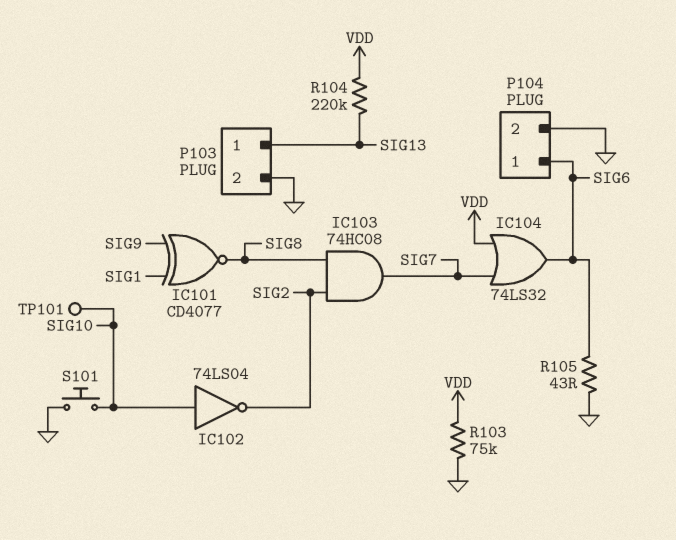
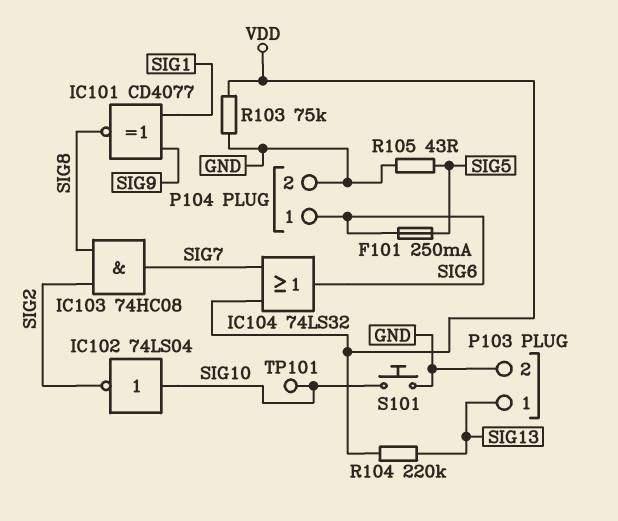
F101: none -> 250mA (SIG5, SIG6)
R105: 43 (GND, SIG6) -> 43 (GND, SIG5)

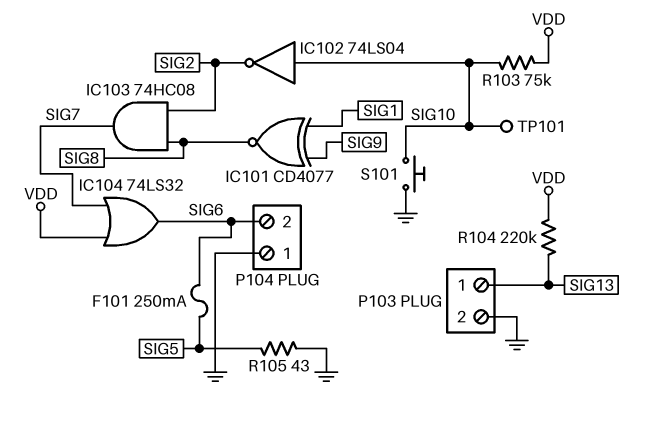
P104 pin 1: SIG6 -> GND
P104 pin 2: GND -> SIG6
R103: 75k (GND, VDD) -> 75k (SIG10, VDD)

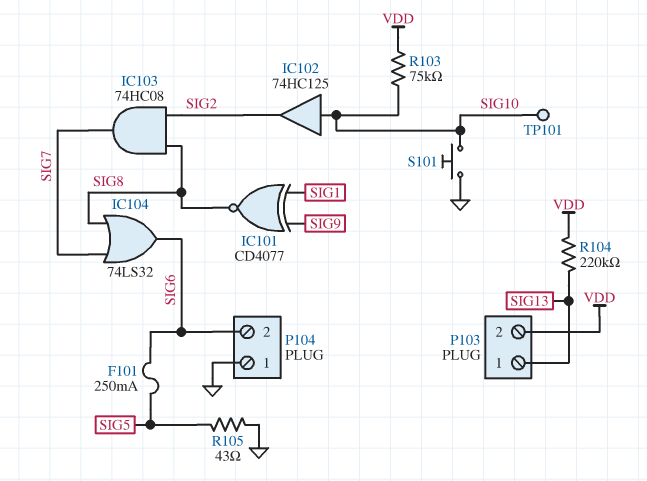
IC102: NOT 74LS04 (in SIG10, out SIG2) -> buffer 74HC125 (in SIG10, out SIG2)
IC104: OR 74LS32 (in SIG7, in VDD, out SIG6) -> OR 74LS32 (in SIG7, in SIG8, out SIG6)
P103 pin 2: GND -> VDD

